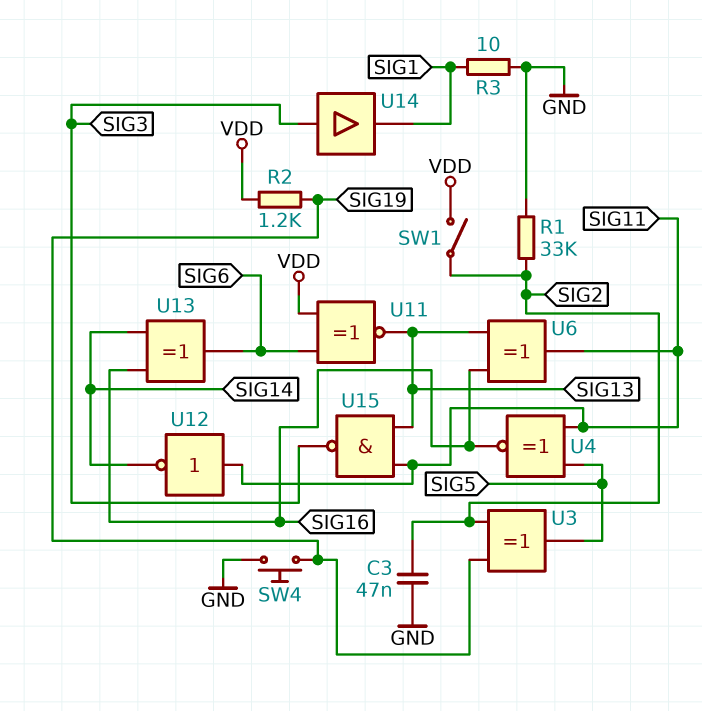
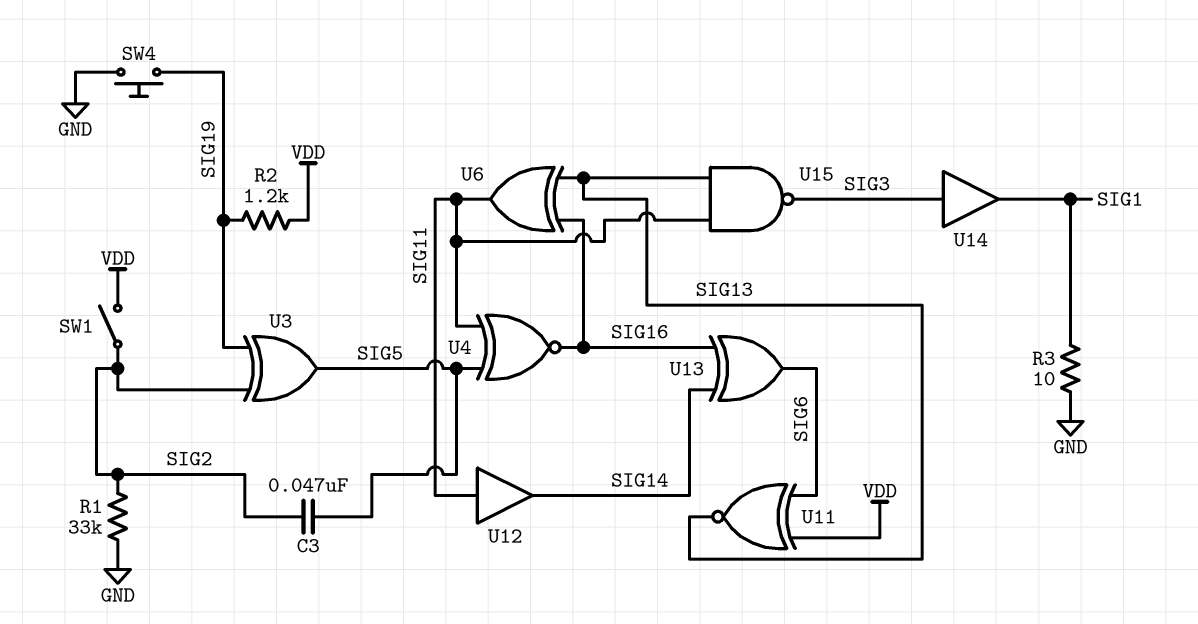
C3: 47nF (GND, SIG2) -> 47nF (SIG2, SIG5)
U12: NOT (in SIG11, out SIG14) -> buffer (in SIG11, out SIG14)

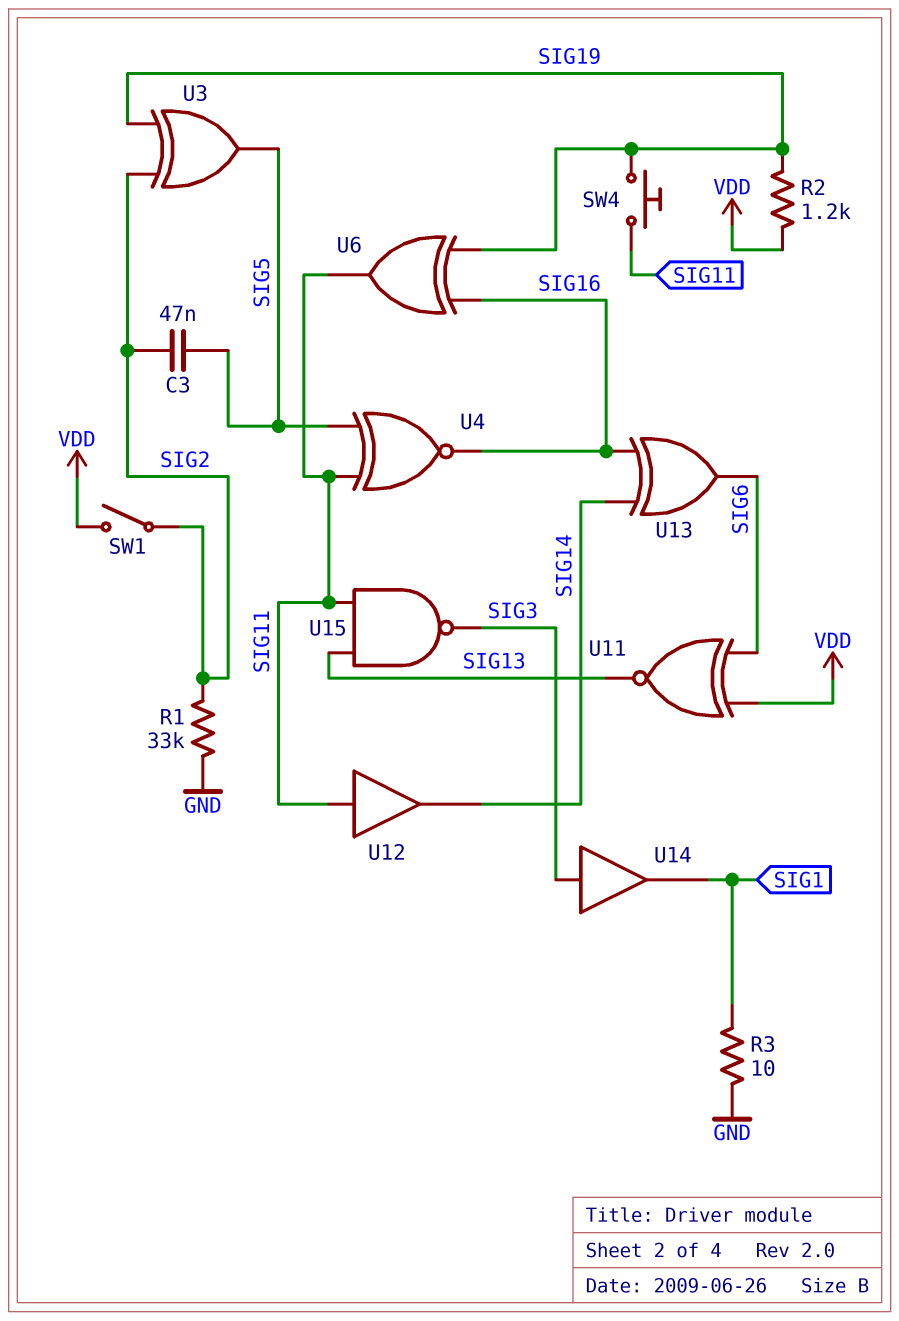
SW4: button (GND, SIG19) -> button (SIG11, SIG19)
U6: XOR (in SIG13, in SIG16, out SIG11) -> XOR (in SIG16, in SIG19, out SIG11)

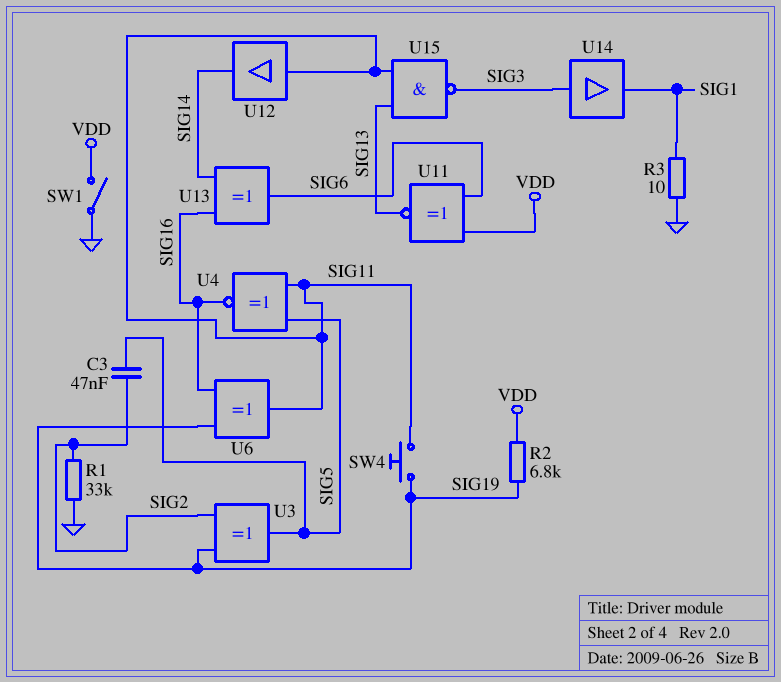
R2: 1.2k (SIG19, VDD) -> 6.8k (SIG19, VDD)
SW1: switch (SIG2, VDD) -> switch (GND, VDD)

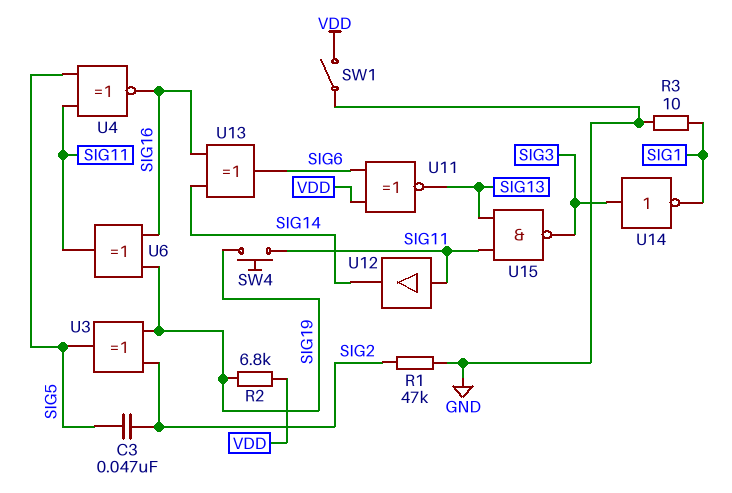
R1: 33k (GND, SIG2) -> 47k (GND, SIG2)
U14: buffer (in SIG3, out SIG1) -> NOT (in SIG3, out SIG1)

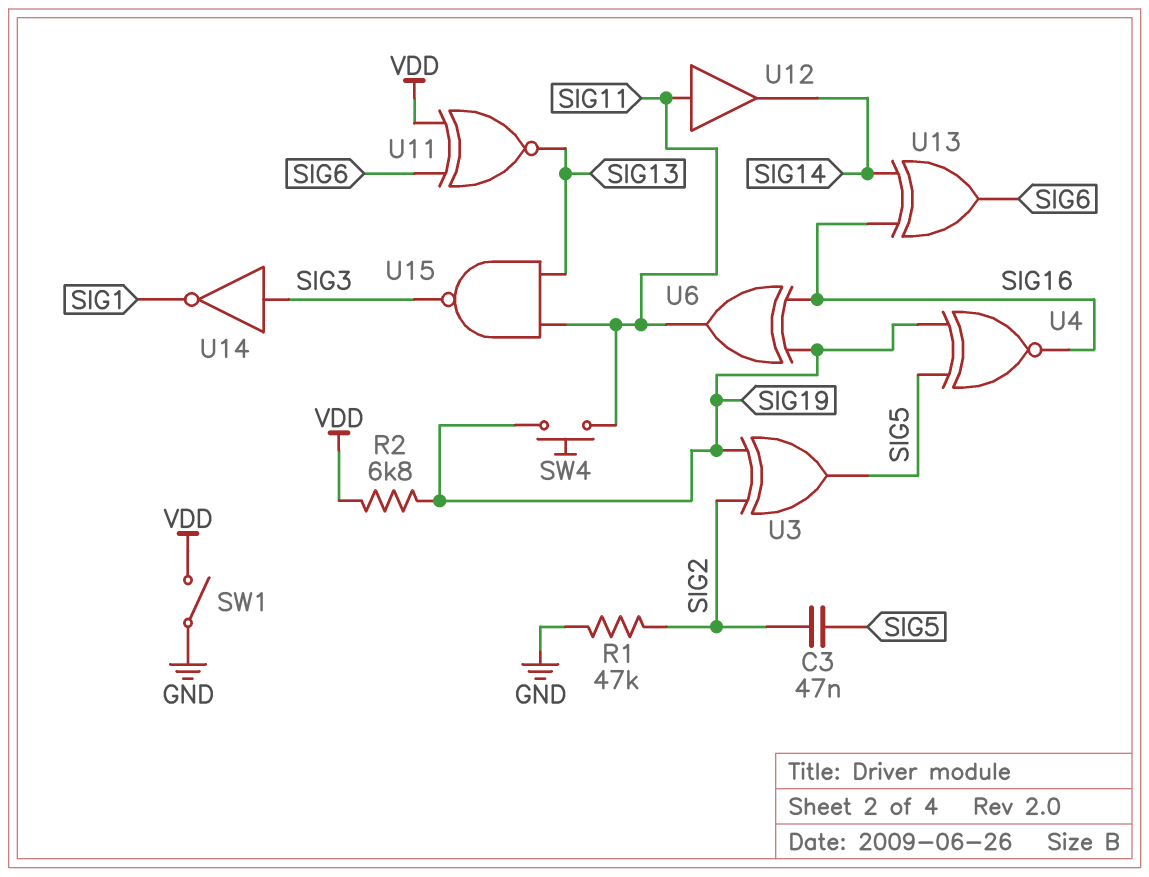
R3: 10 (GND, SIG1) -> none
U4: XNOR (in SIG5, in SIG11, out SIG16) -> XNOR (in SIG5, in SIG19, out SIG16)

